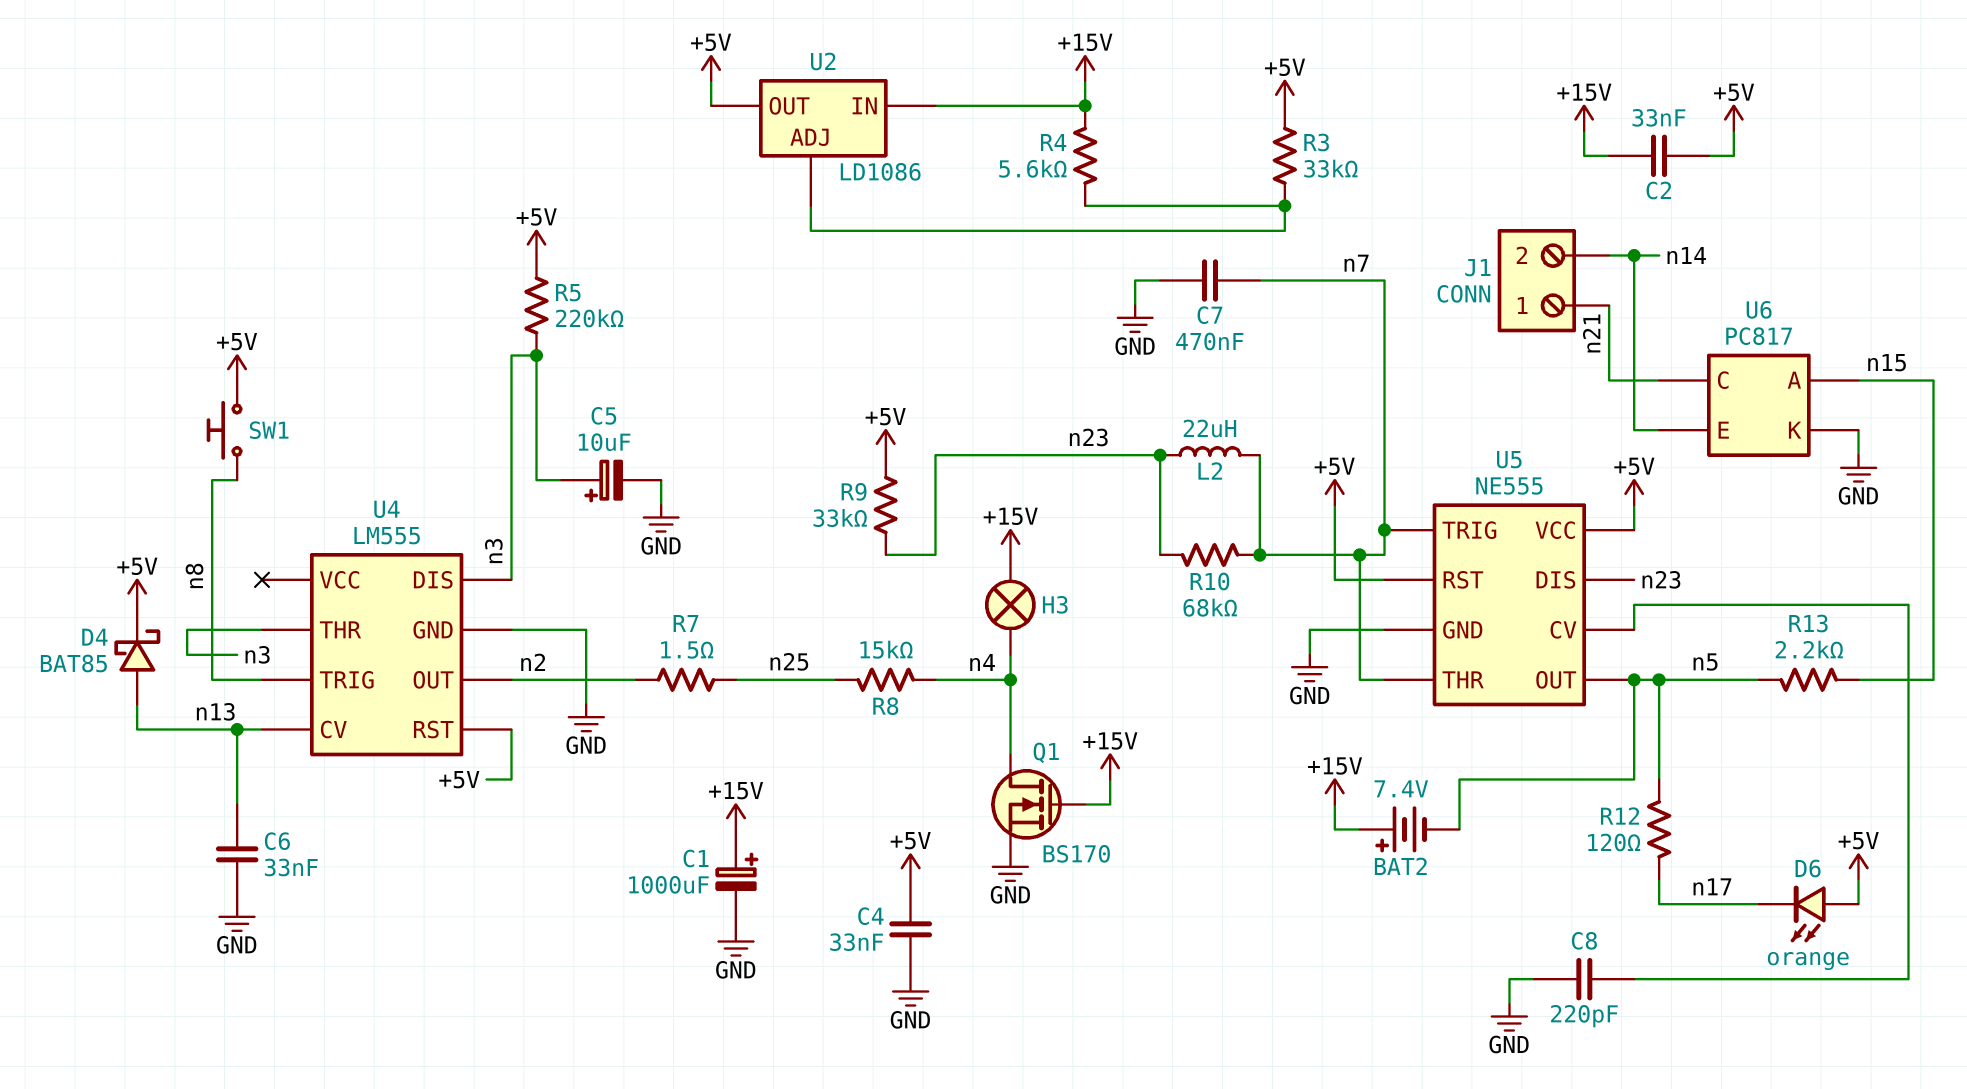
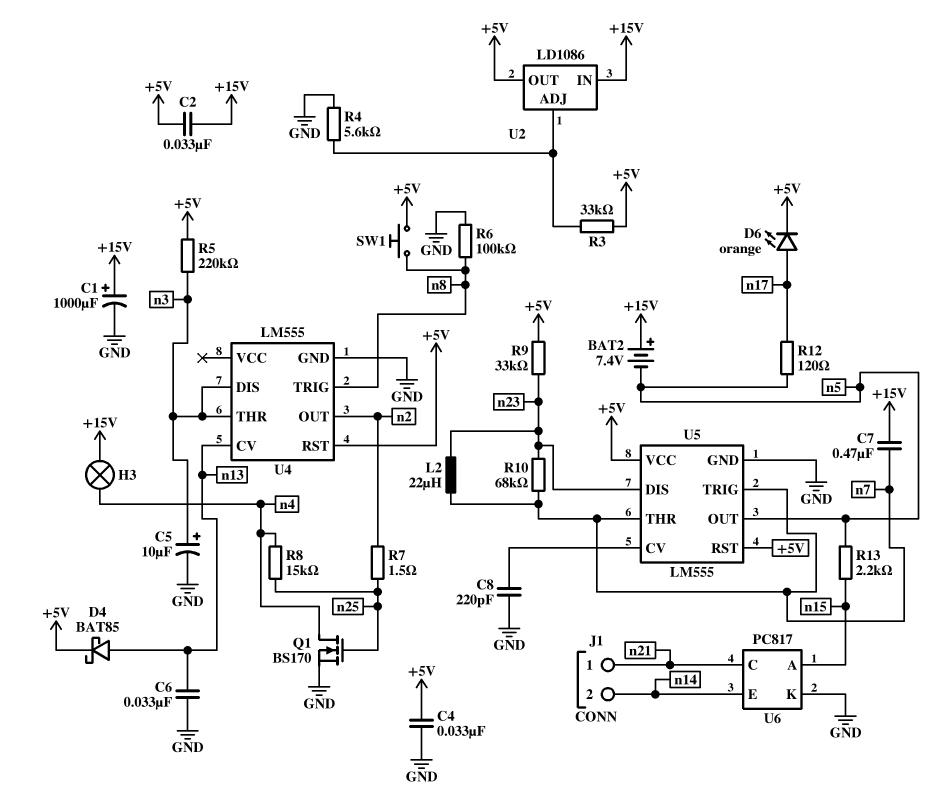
C7: 470nF (GND, n7) -> 470nF (+15V, n7)
D6: LED orange (A +5V, K n17) -> LED orange (A n17, K +5V)
Q1: NMOS BS170 (G +15V, D n4, S GND) -> NMOS BS170 (G n25, D n4, S GND)
R4: 5.6k (+15V, U2/ADJ) -> 5.6k (GND, U2/ADJ)
R6: none -> 100k (GND, n8)
U5: NE555 -> LM555

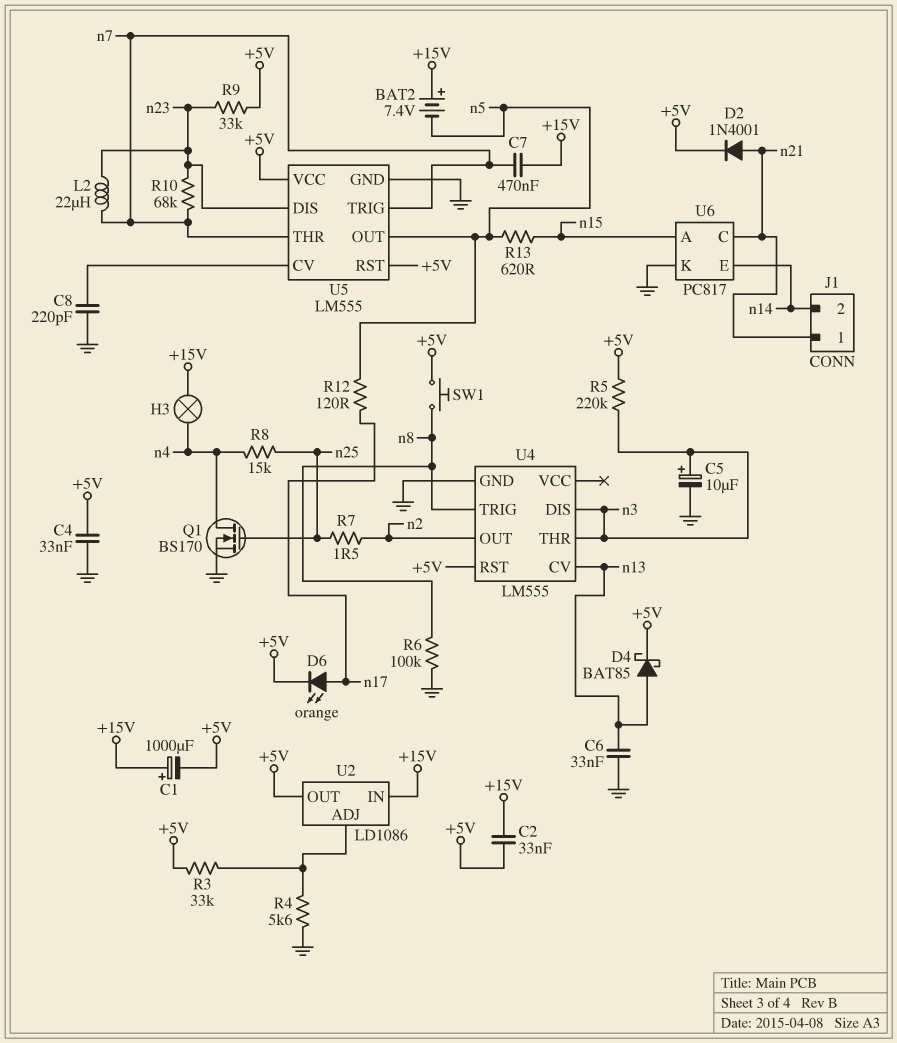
C1: 1000uF (plus +15V, minus GND) -> 1000uF (plus +15V, minus +5V)
D2: none -> diode 1N4001 (A n21, K +5V)
R13: 2.2k (n5, n15) -> 620 (n5, n15)

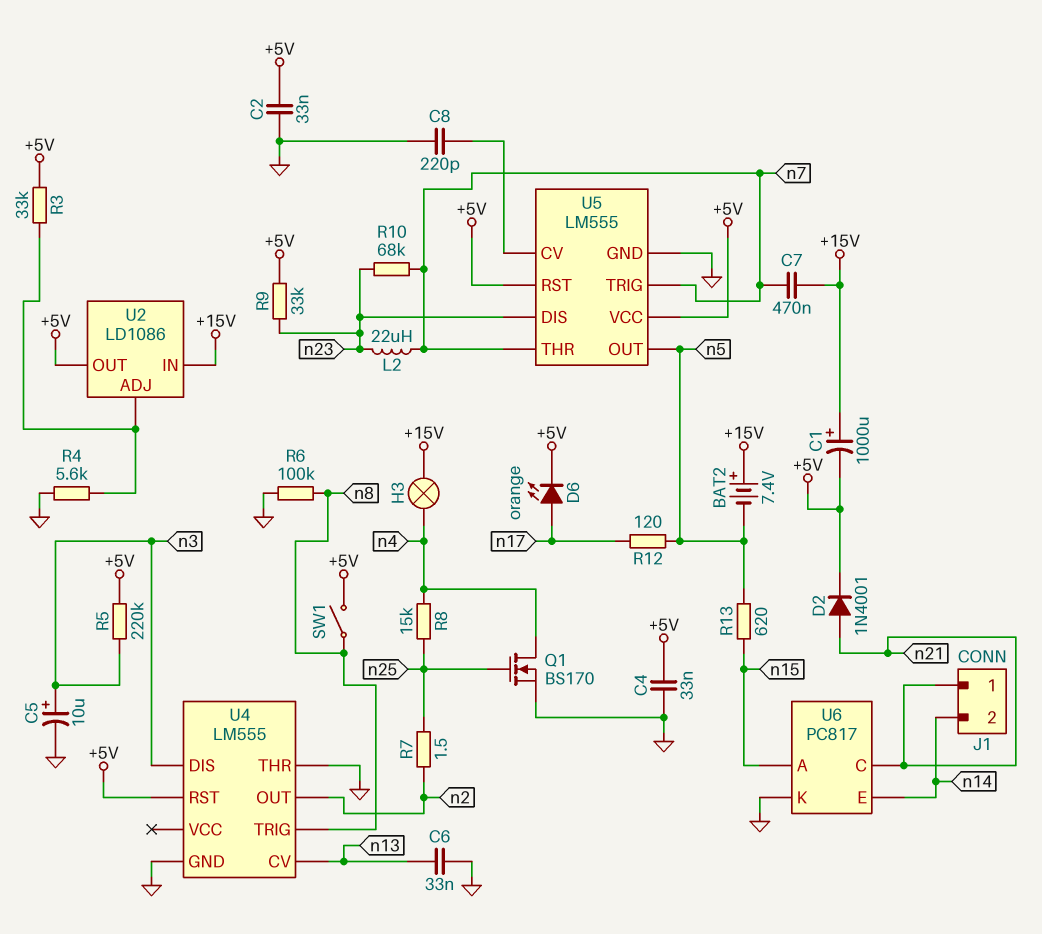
C2: 33nF (+5V, +15V) -> 33nF (+5V, GND)
D4: schottky BAT85 (A n13, K +5V) -> none
SW1: button (+5V, n8) -> switch (+5V, n8)
U4 pin THR: n3 -> GND

